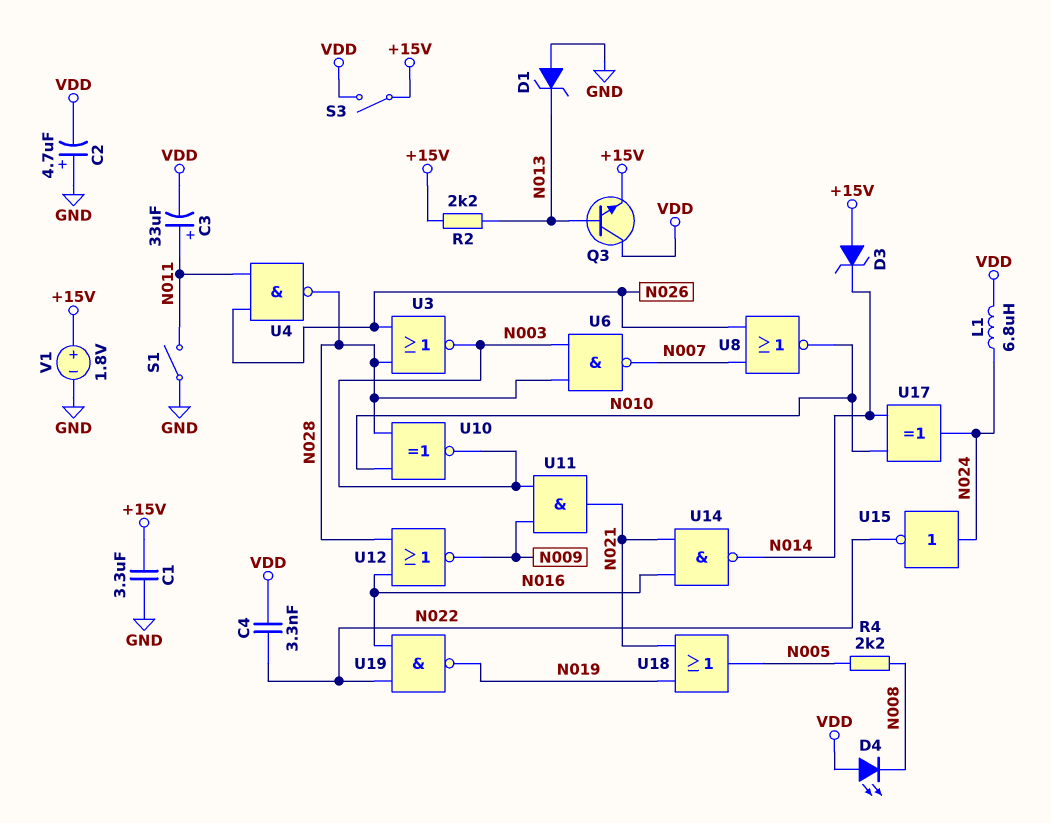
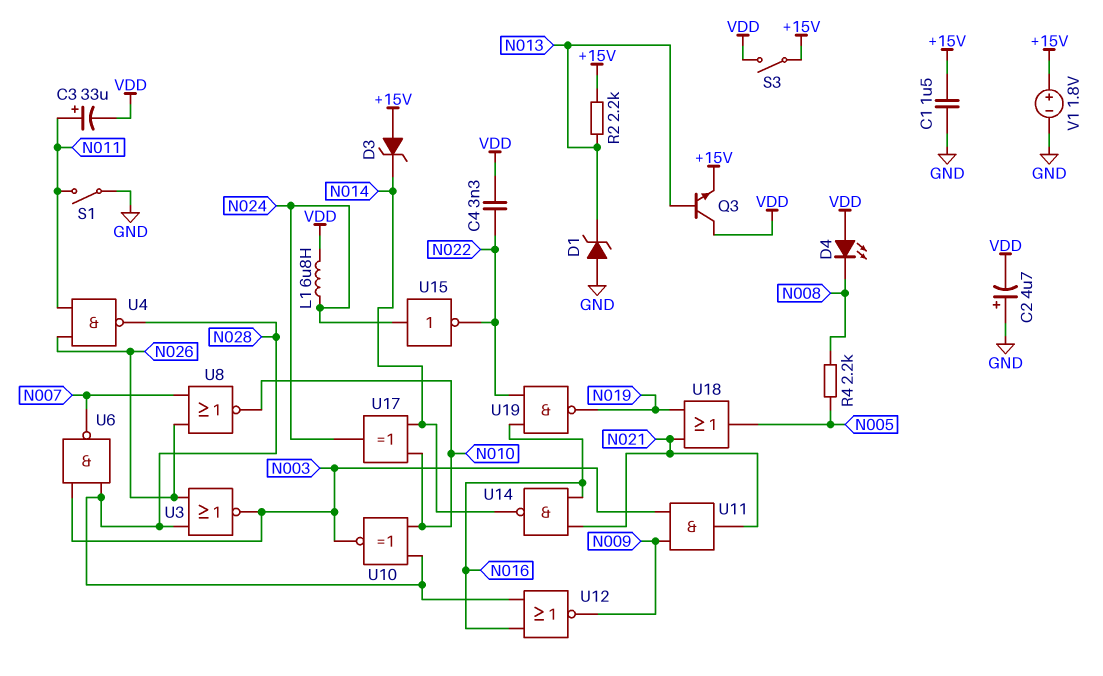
C1: 3.3uF (+15V, GND) -> 1.5uF (+15V, GND)

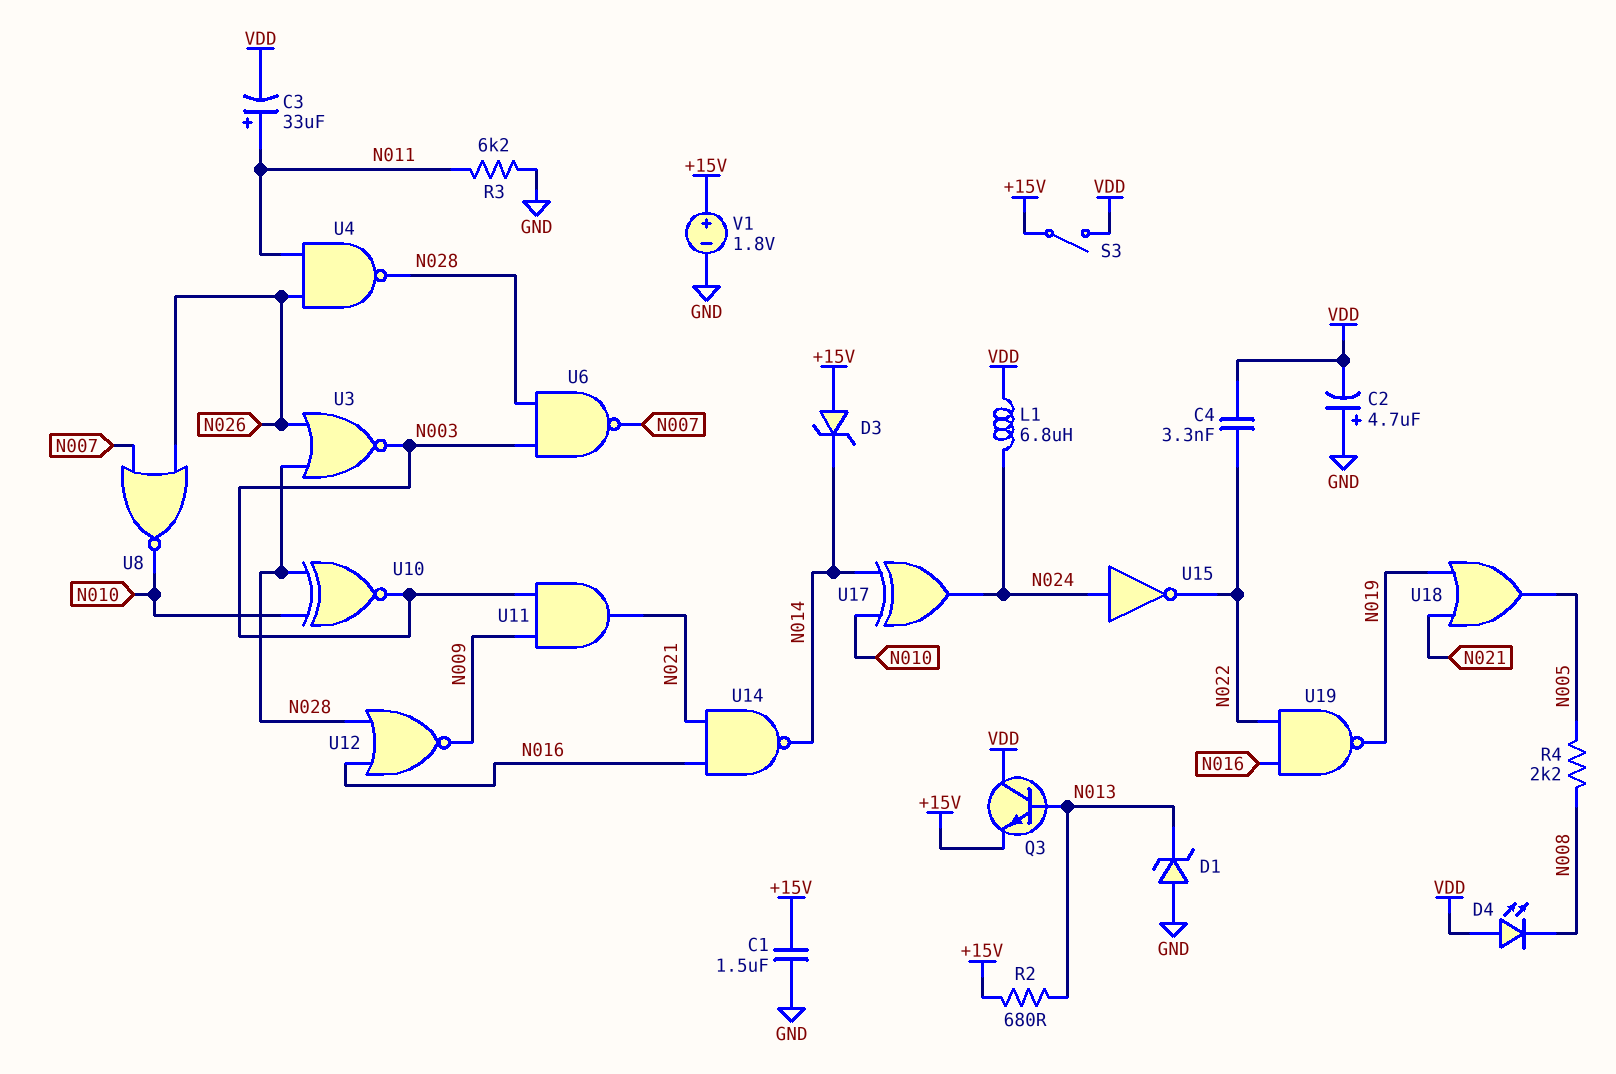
R2: 2.2k (+15V, N013) -> 680 (+15V, N013)
R3: none -> 6.2k (GND, N011)
S1: switch (GND, N011) -> none

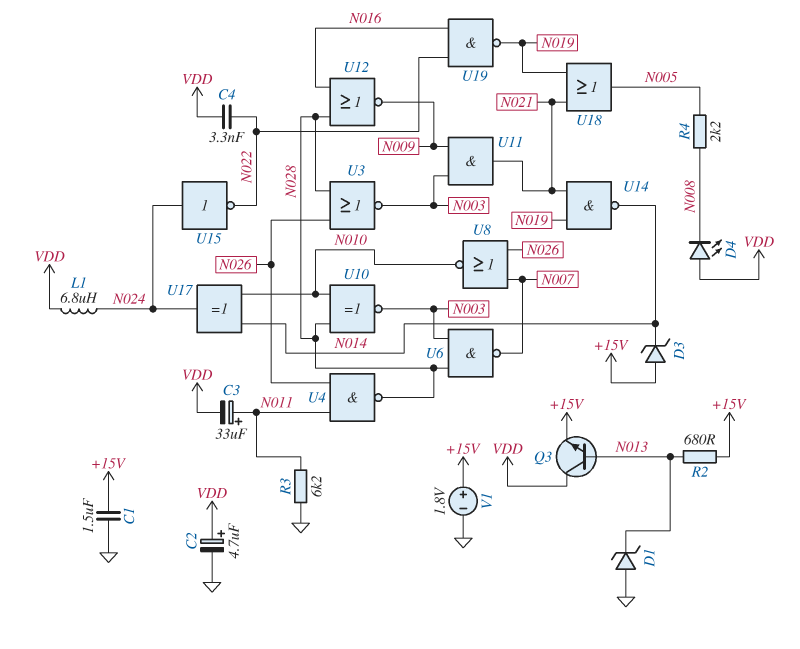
C2: 4.7uF (plus GND, minus VDD) -> 4.7uF (plus VDD, minus GND)
S3: switch (+15V, VDD) -> none
U14: NAND (in N016, in N021, out N014) -> NAND (in N019, in N021, out N014)

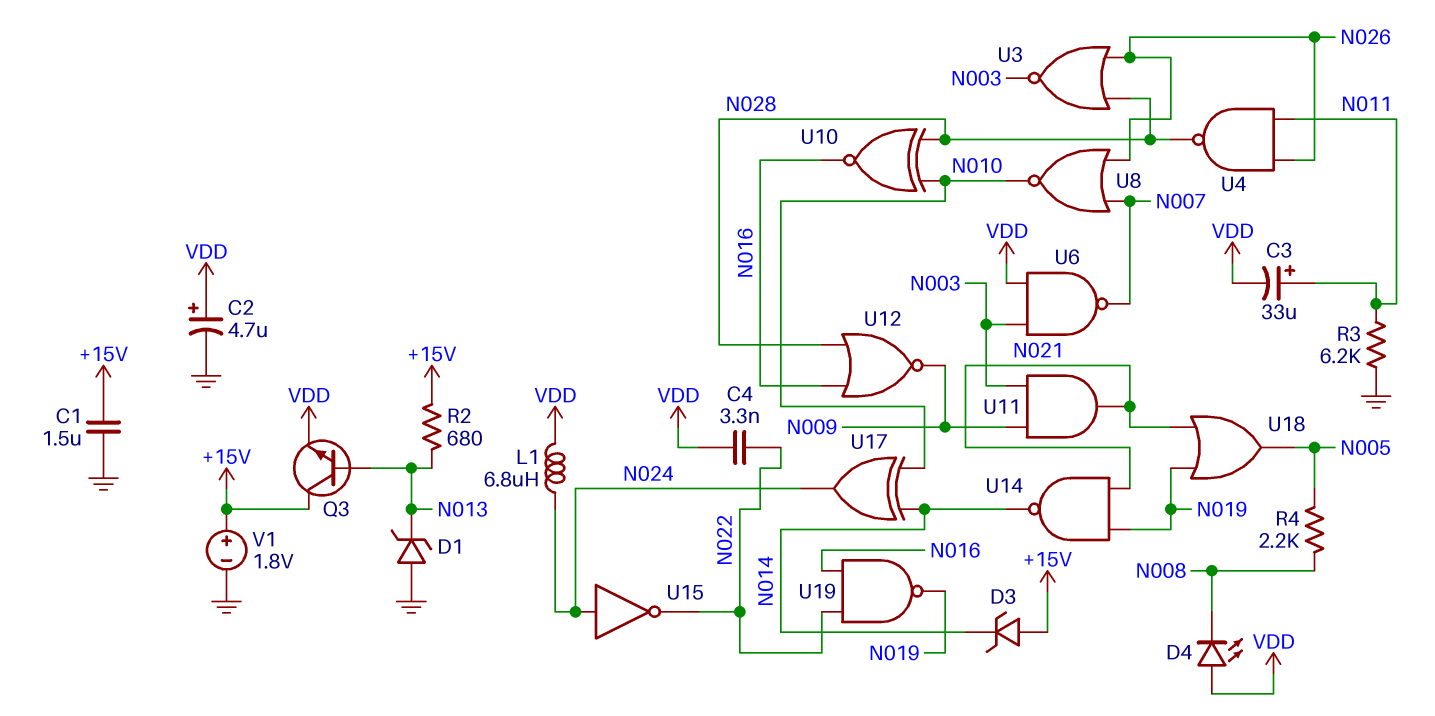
Q3: NPN (B N013, C VDD, E +15V) -> NPN (B N013, C +15V, E VDD)
U6: NAND (in N003, in N028, out N007) -> NAND (in N003, in VDD, out N007)
U10: XNOR (in N010, in N028, out N003) -> XNOR (in N010, in N028, out N016)

